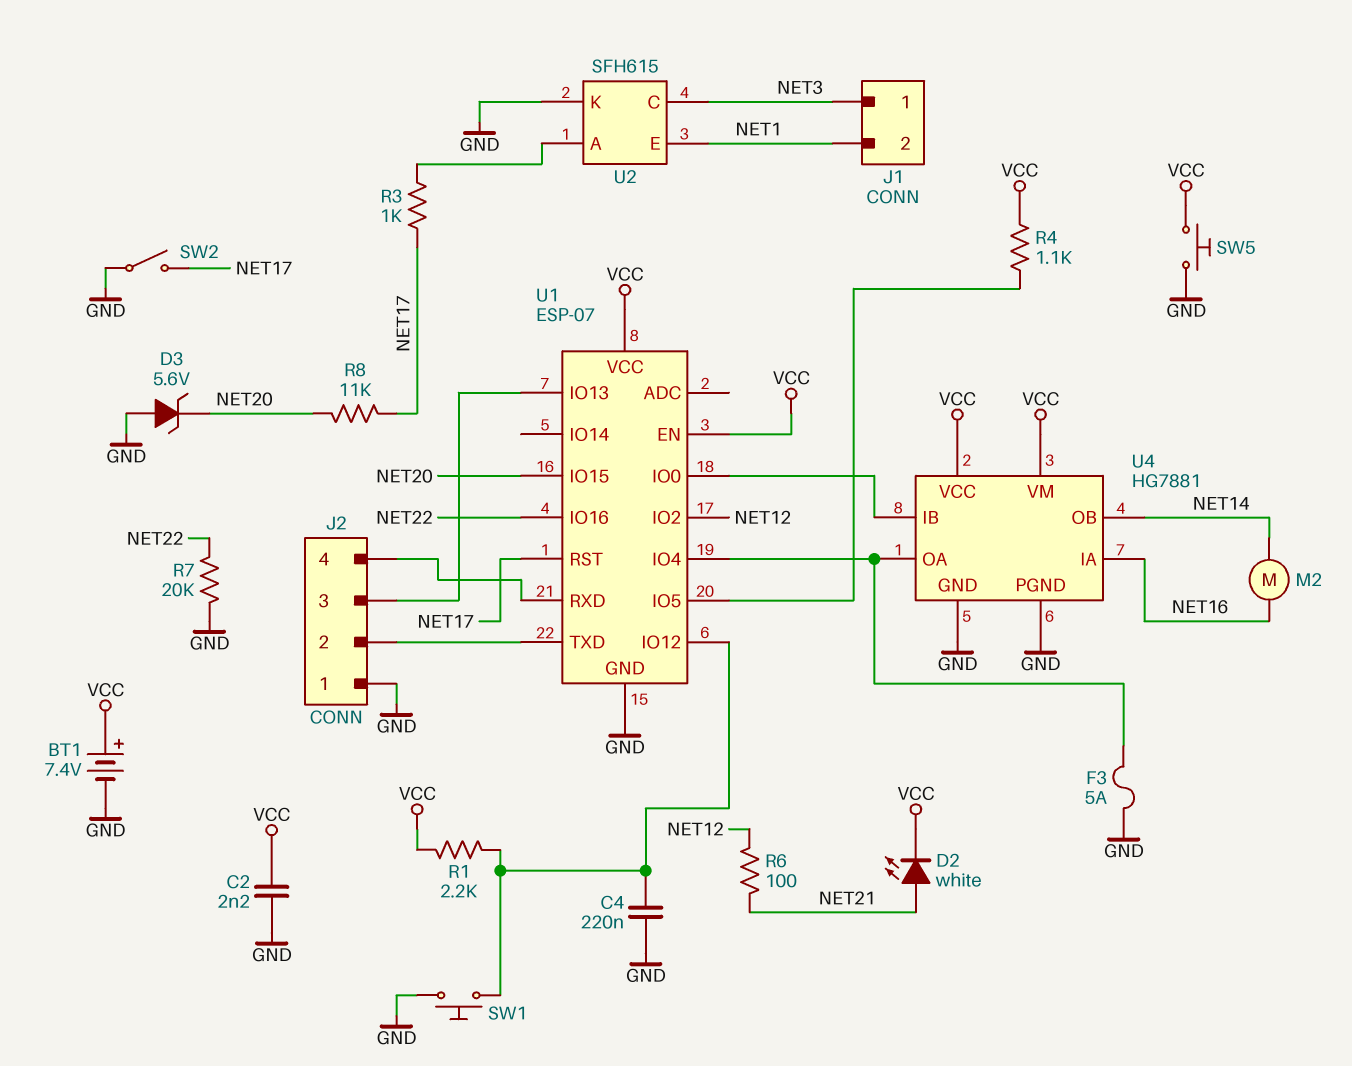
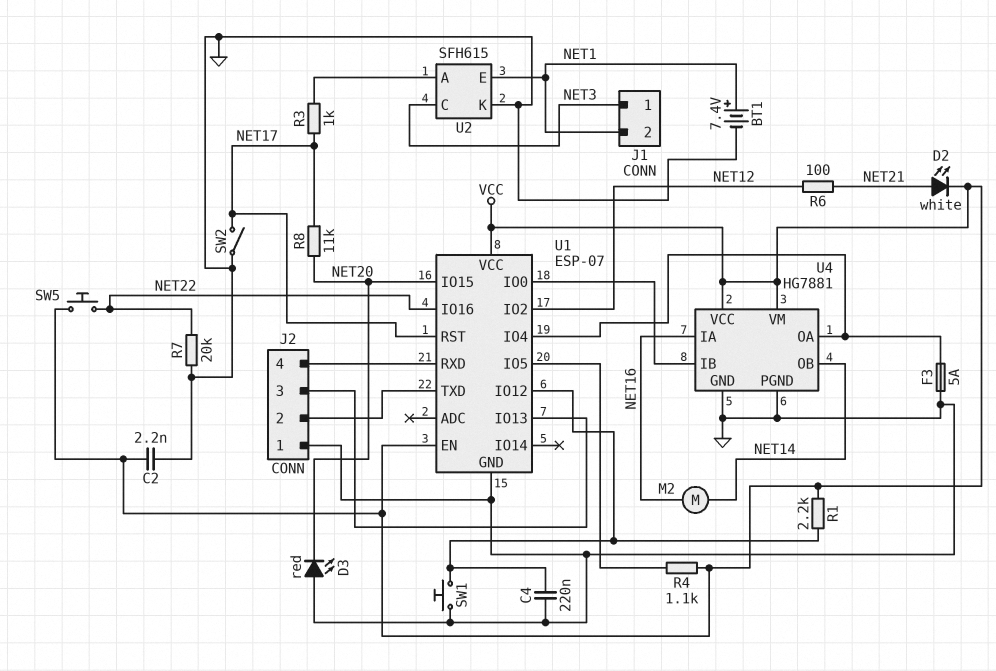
BT1: 7.4V (plus VCC, minus GND) -> 7.4V (plus NET1, minus GND)
D3: zener 5.6V (A GND, K NET20) -> LED red (A GND, K NET20)
SW5: button (GND, VCC) -> button (NET22, VCC)

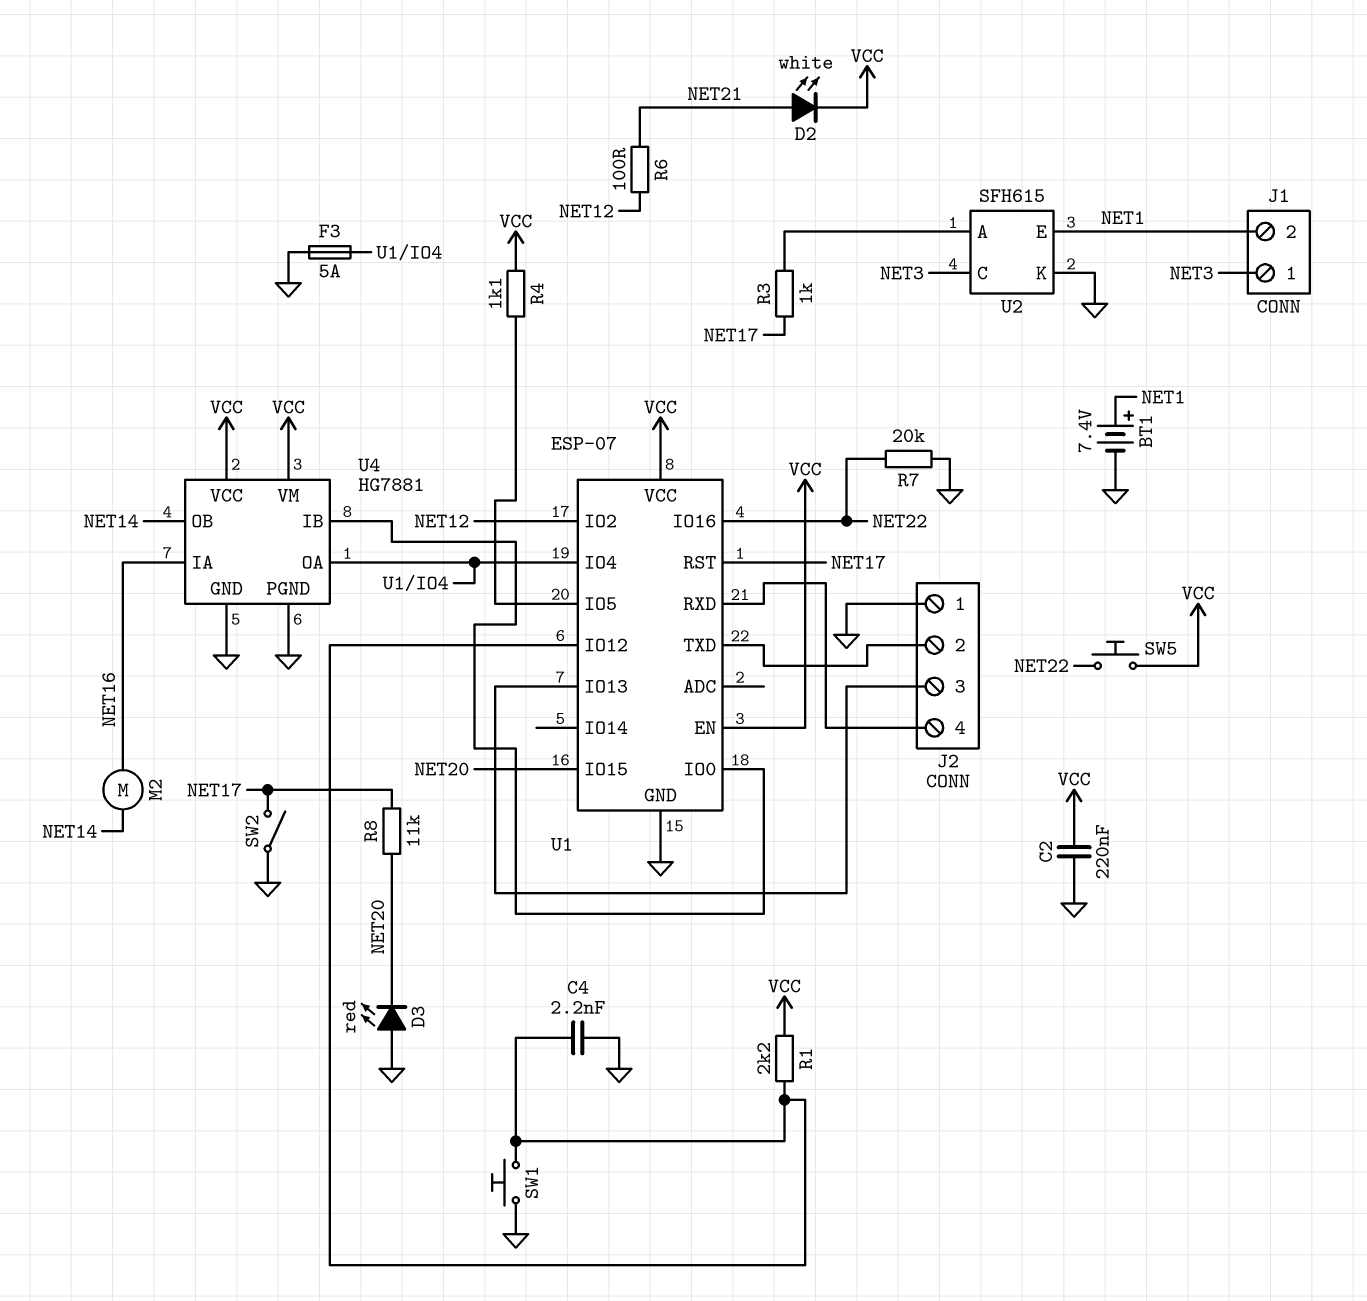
C2: 2.2nF (GND, VCC) -> 220nF (GND, VCC)
C4: 220nF (GND, U1/IO12) -> 2.2nF (GND, U1/IO12)

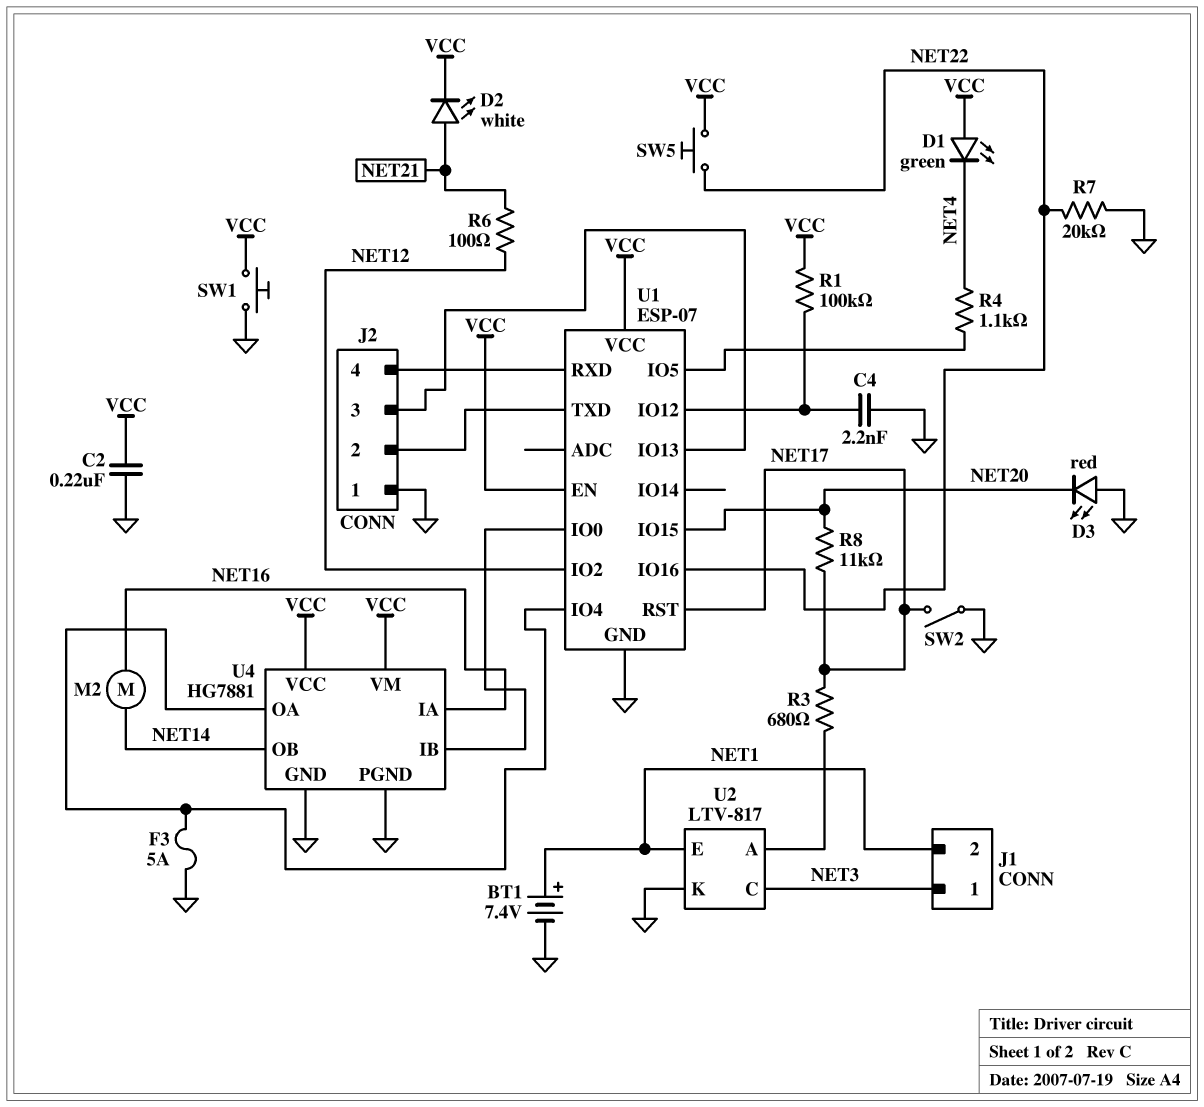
D1: none -> LED green (A VCC, K NET4)
R1: 2.2k (U1/IO12, VCC) -> 100k (U1/IO12, VCC)
R3: 1k (NET17, U2/A) -> 680 (NET17, U2/A)
R4: 1.1k (U1/IO5, VCC) -> 1.1k (NET4, U1/IO5)
SW1: button (GND, U1/IO12) -> button (GND, VCC)
U2: SFH615 -> LTV-817

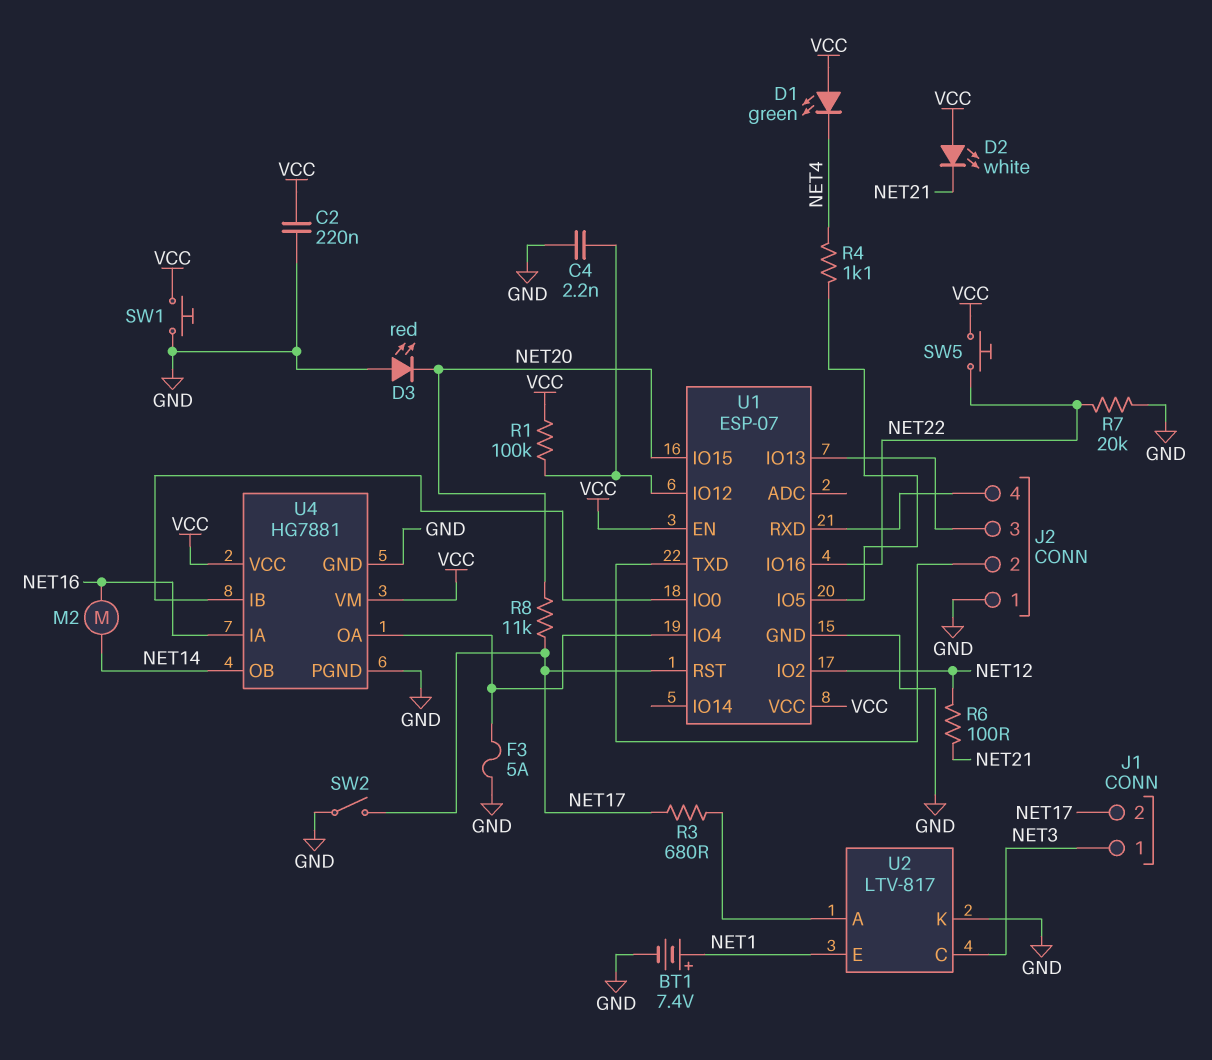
D2: LED white (A NET21, K VCC) -> LED white (A VCC, K NET21)
J1 pin 2: NET1 -> NET17

